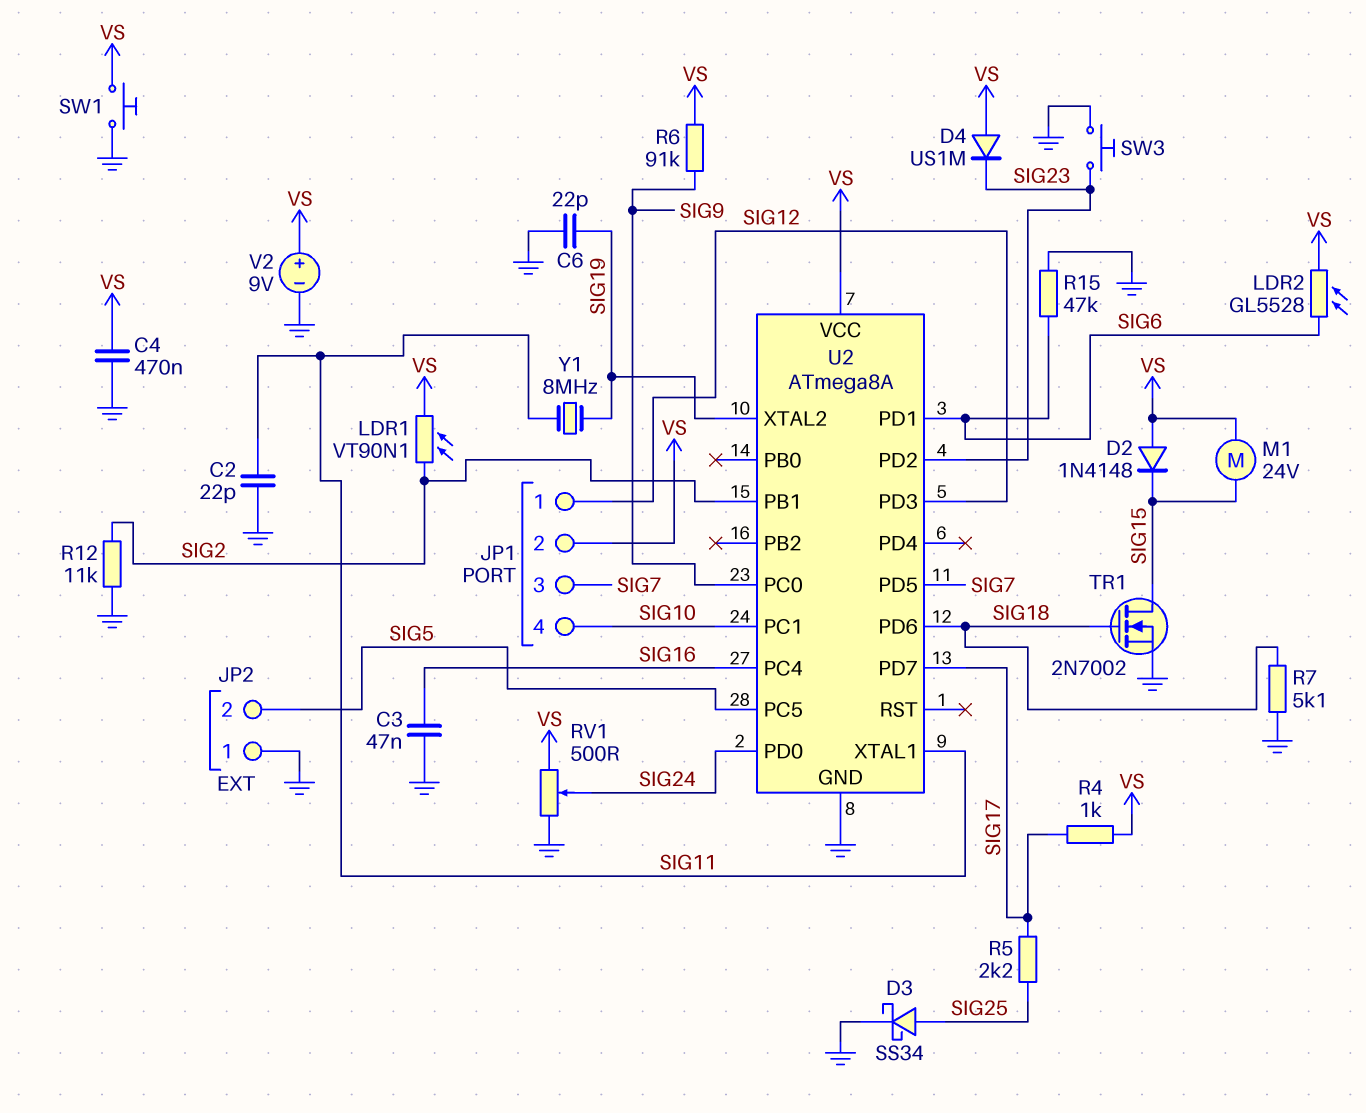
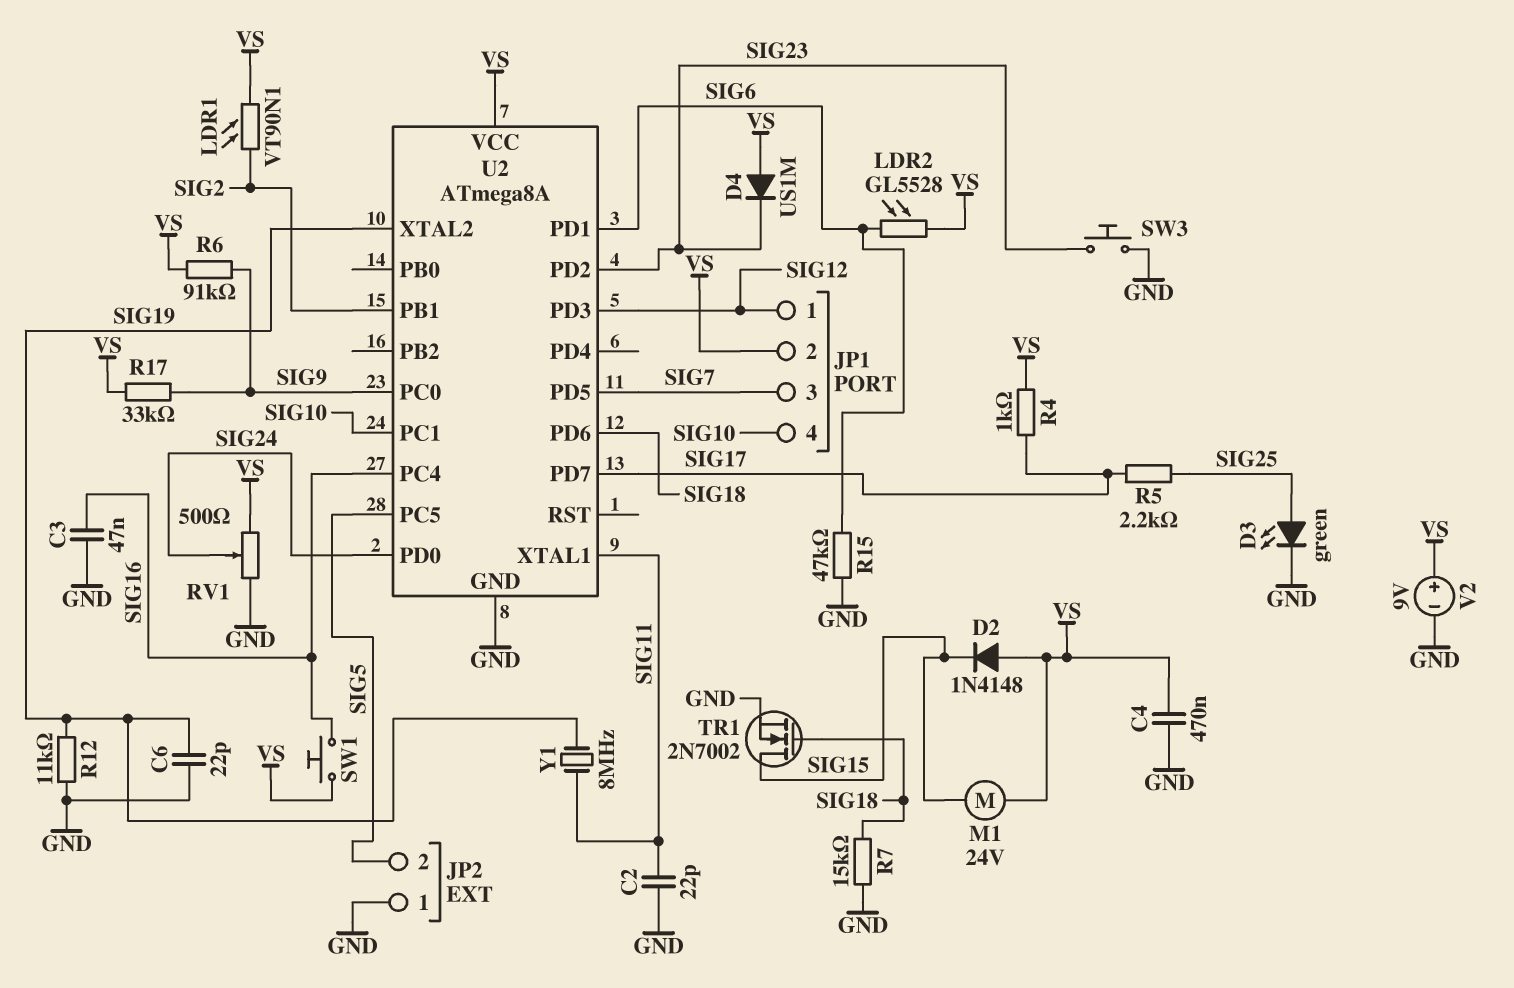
D3: schottky SS34 (A SIG25, K GND) -> LED green (A SIG25, K GND)
R7: 5.1k (GND, SIG18) -> 15k (GND, SIG18)
R12: 11k (GND, SIG2) -> 11k (GND, SIG19)
R17: none -> 33k (SIG9, VS)
SW1: button (GND, VS) -> button (SIG16, VS)

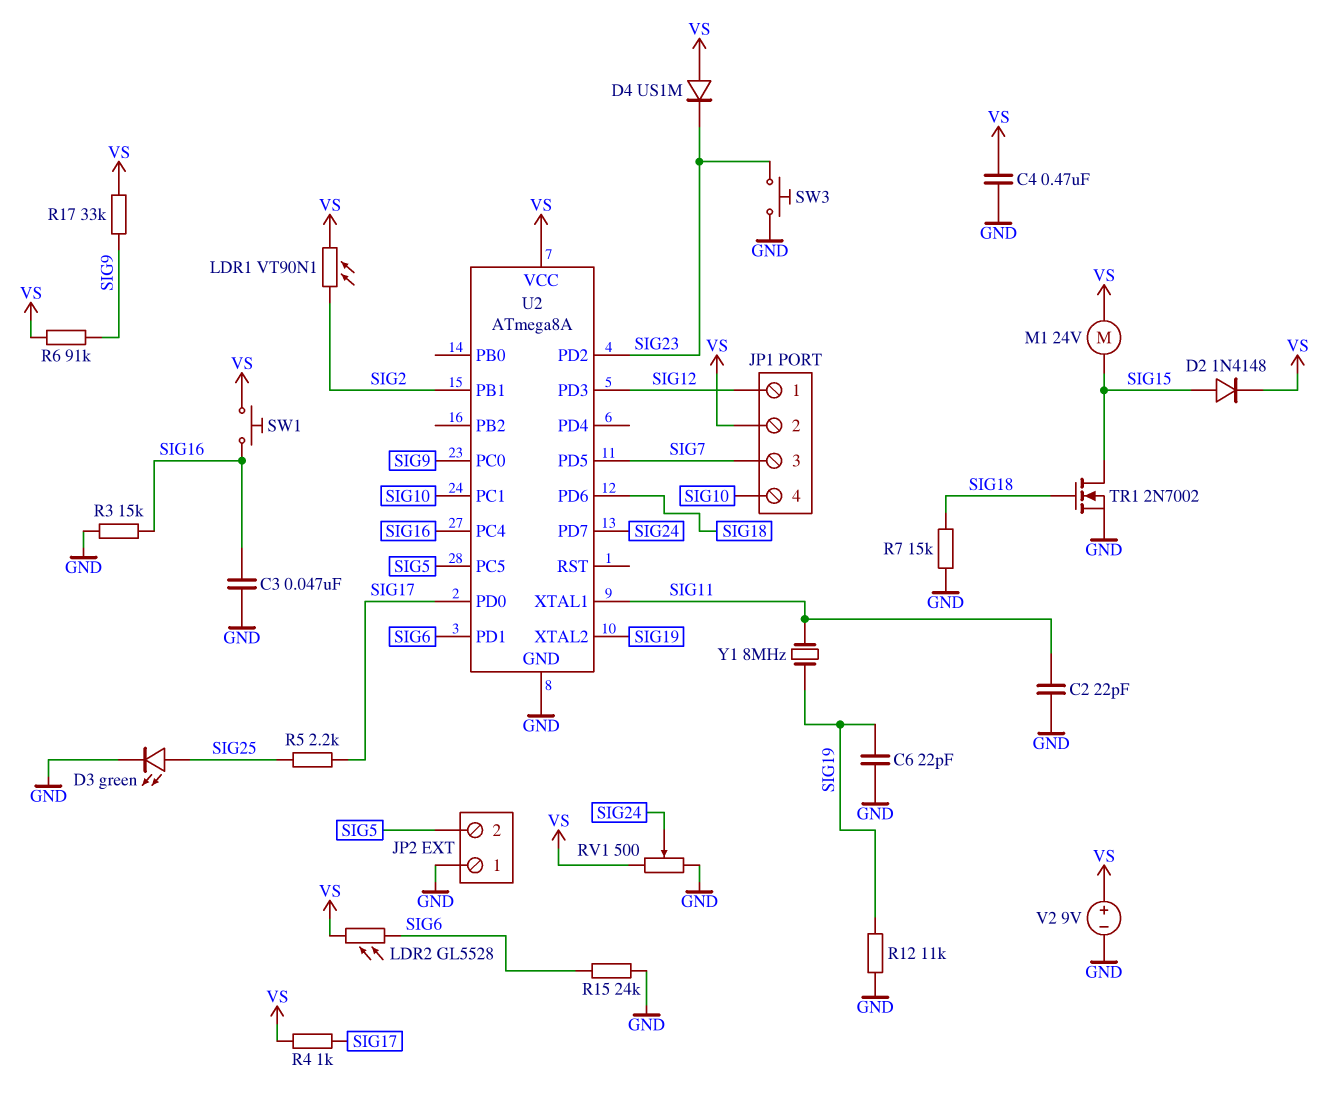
D2: diode 1N4148 (A VS, K SIG15) -> diode 1N4148 (A SIG15, K VS)
R3: none -> 15k (GND, SIG16)
R15: 47k (GND, SIG6) -> 24k (GND, SIG6)
U2 pin PD0: SIG24 -> SIG17
U2 pin PD7: SIG17 -> SIG24

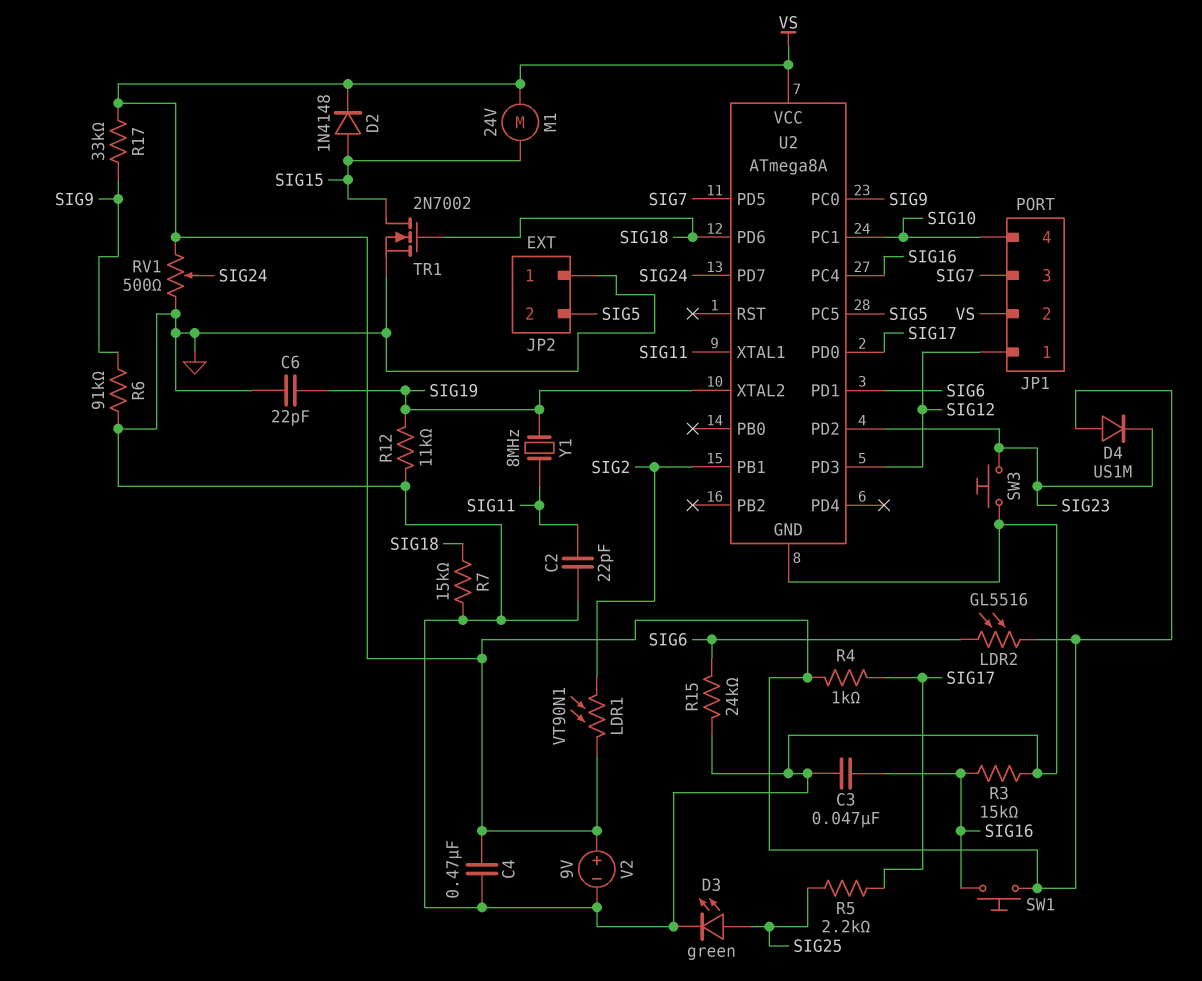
LDR2: GL5528 (SIG6, VS) -> GL5516 (SIG6, VS)
R6: 91k (SIG9, VS) -> 91k (GND, SIG9)

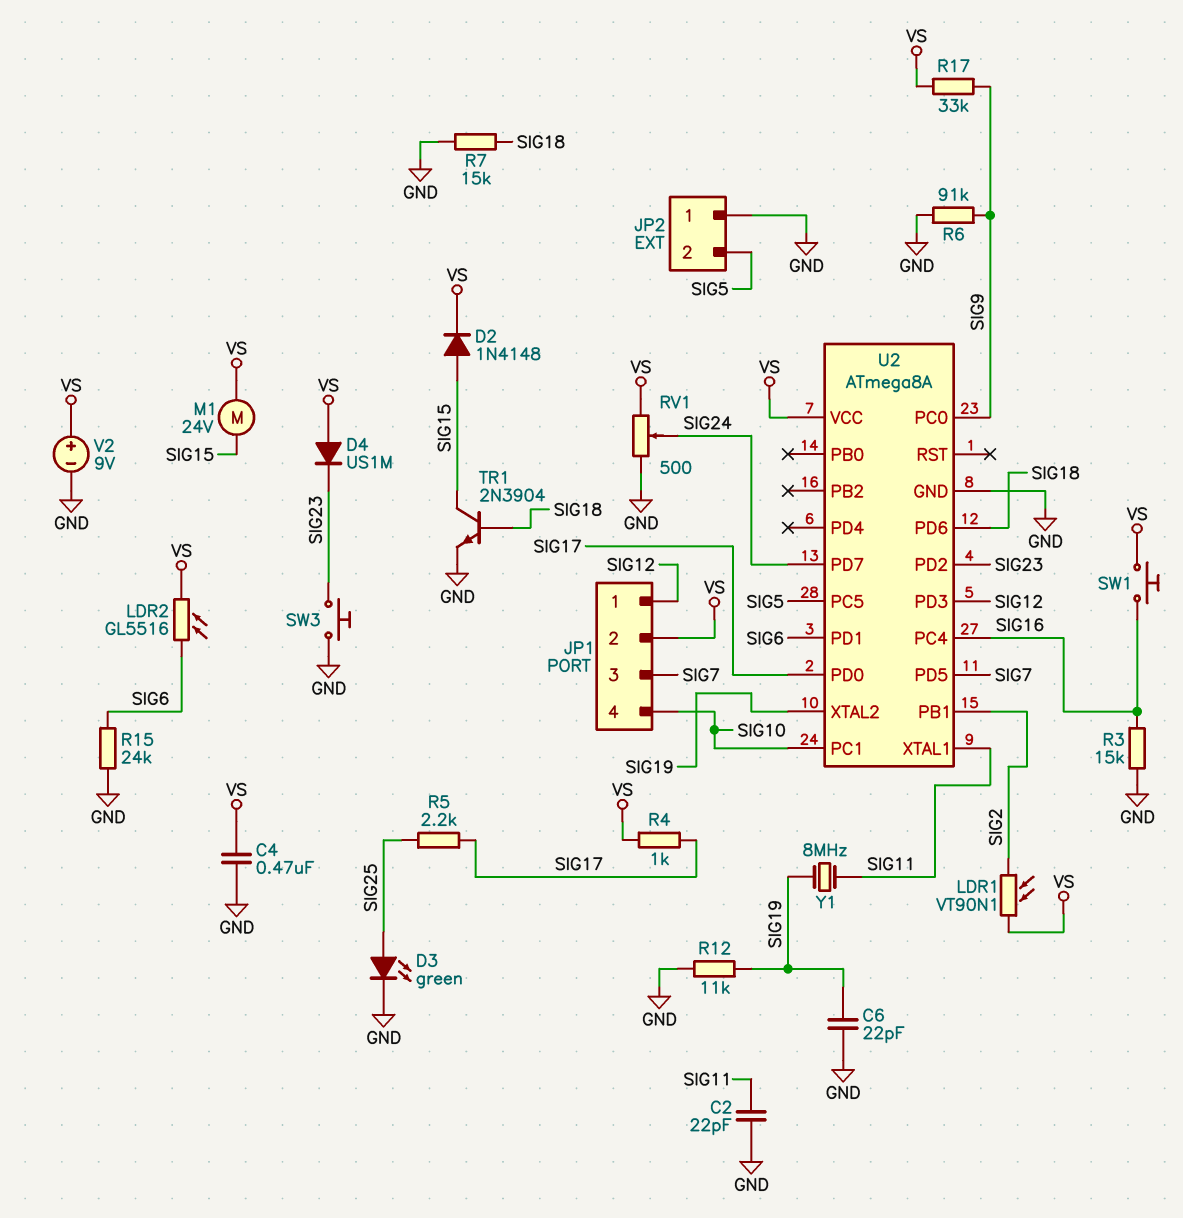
C3: 47nF (GND, SIG16) -> none
TR1: NMOS 2N7002 (G SIG18, D SIG15, S GND) -> NPN 2N3904 (B SIG18, C SIG15, E GND)

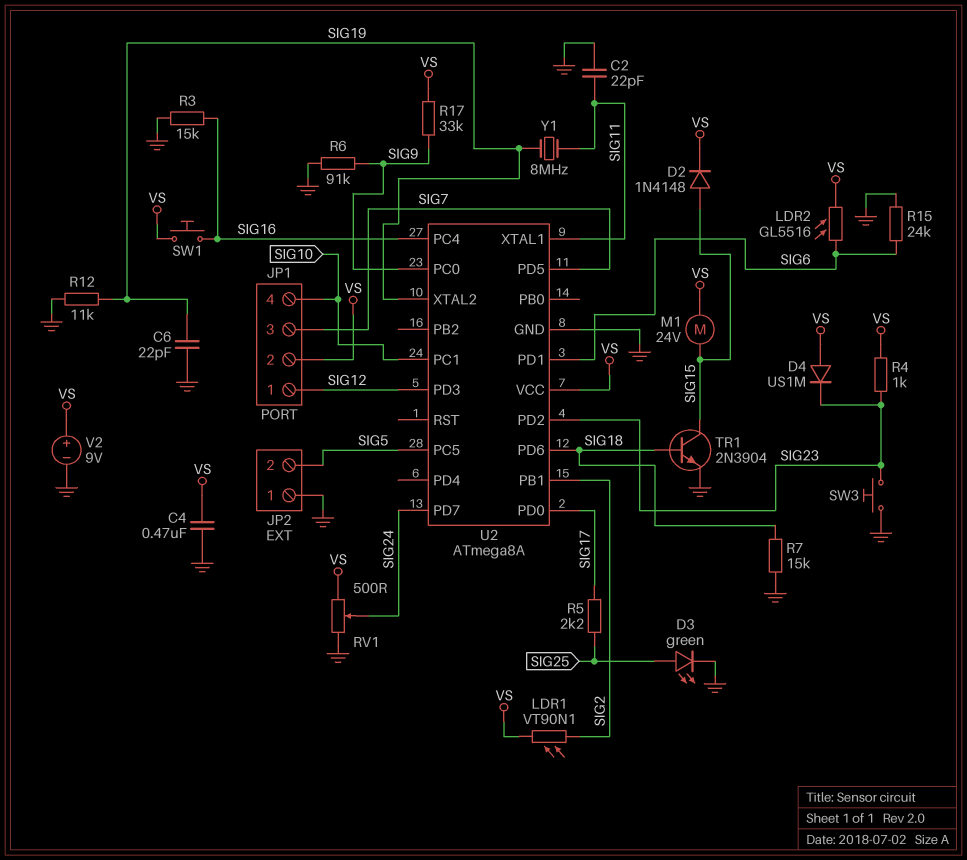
R4: 1k (SIG17, VS) -> 1k (SIG23, VS)

